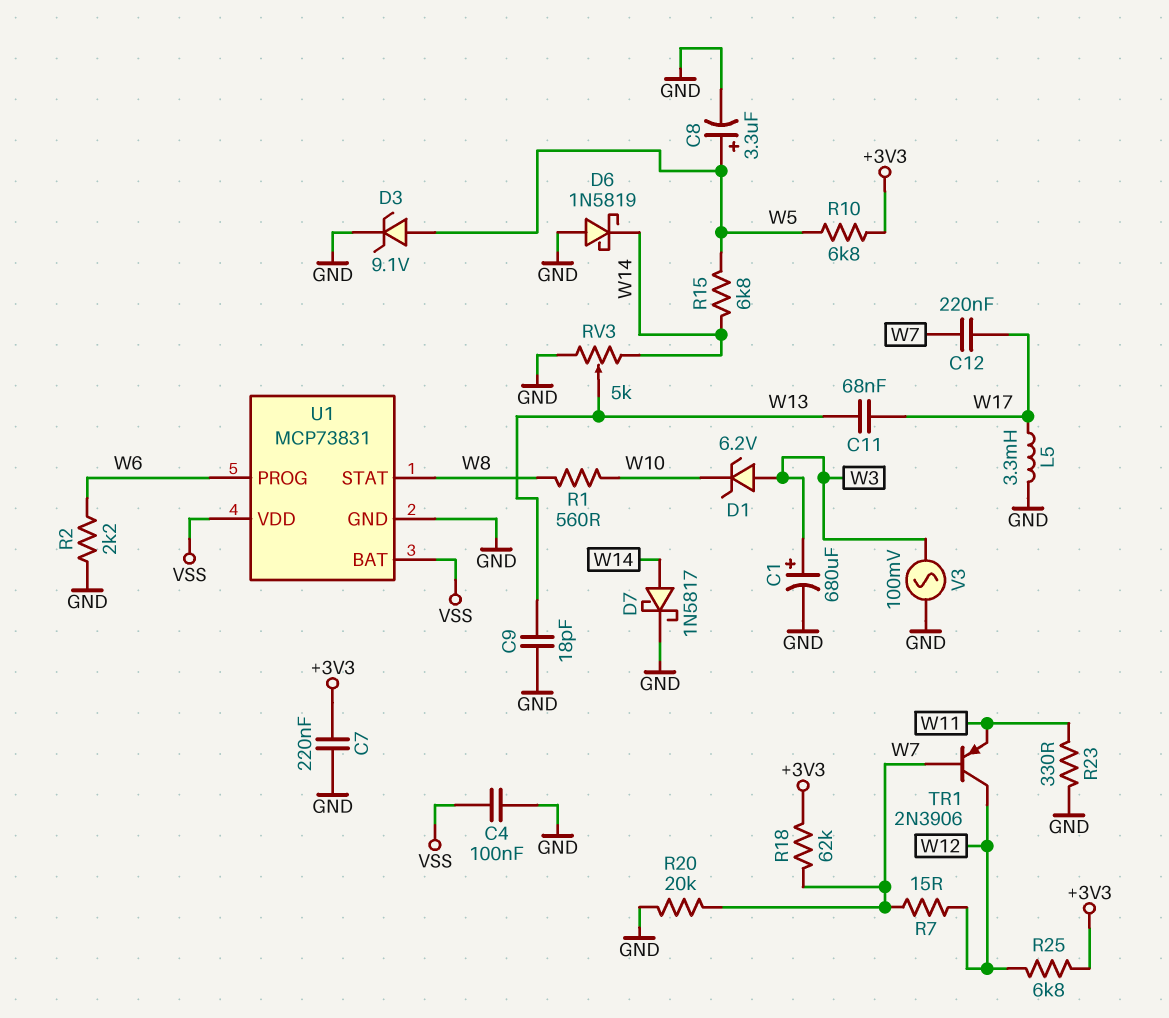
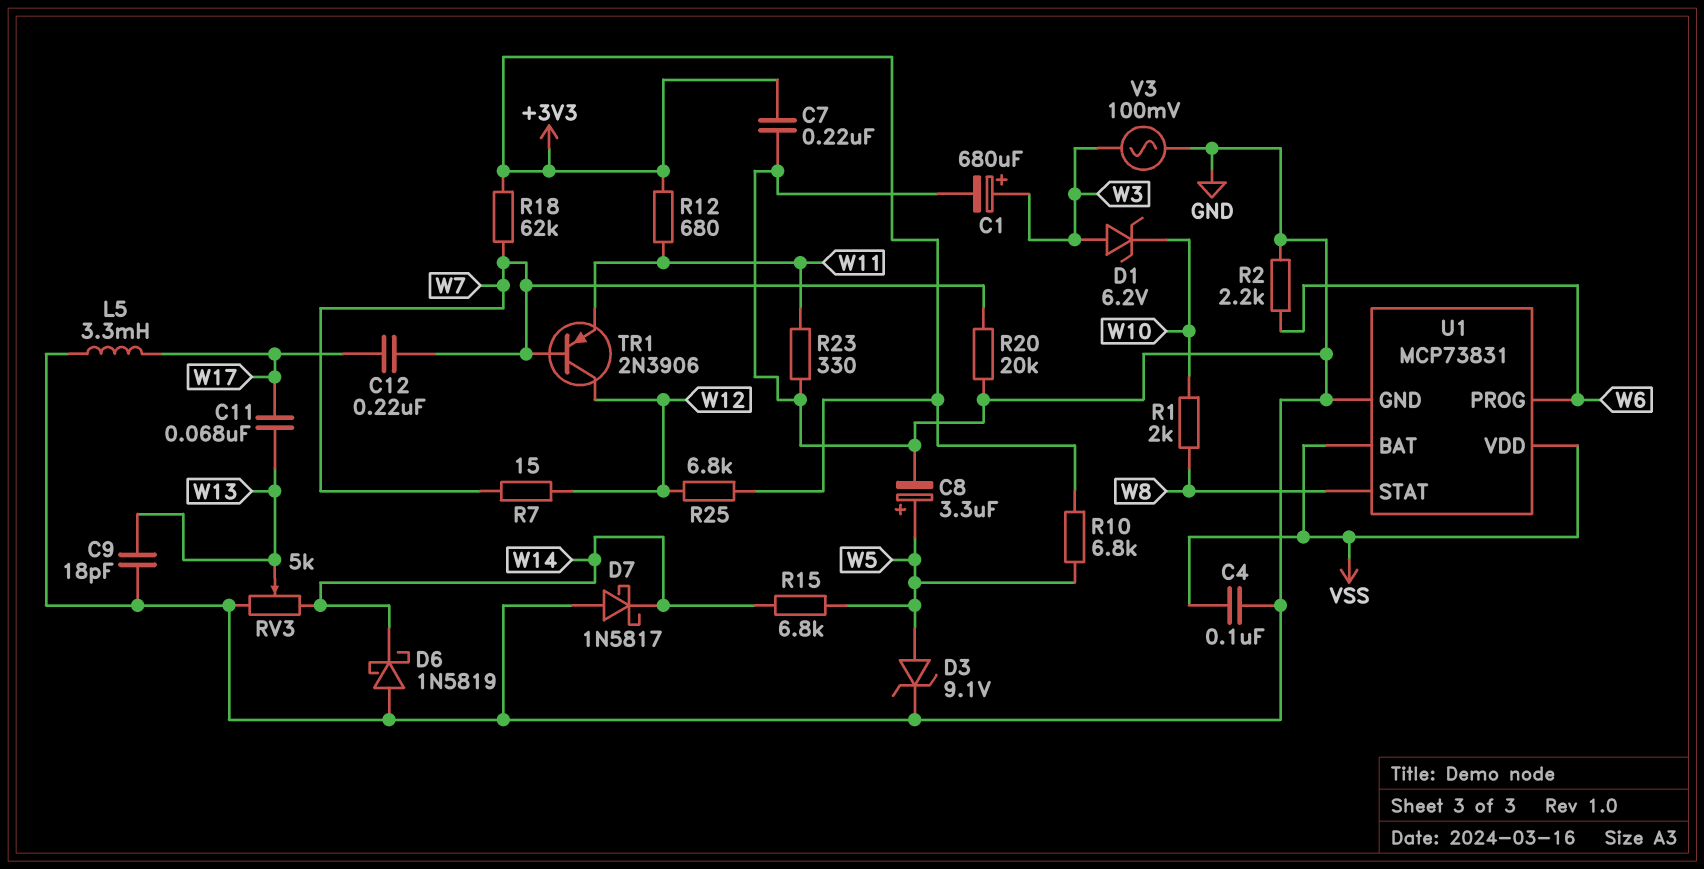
D7: schottky 1N5817 (A W14, K GND) -> schottky 1N5817 (A GND, K W14)
R1: 560 (W8, W10) -> 2k (W8, W10)
R12: none -> 680 (+3V3, W11)

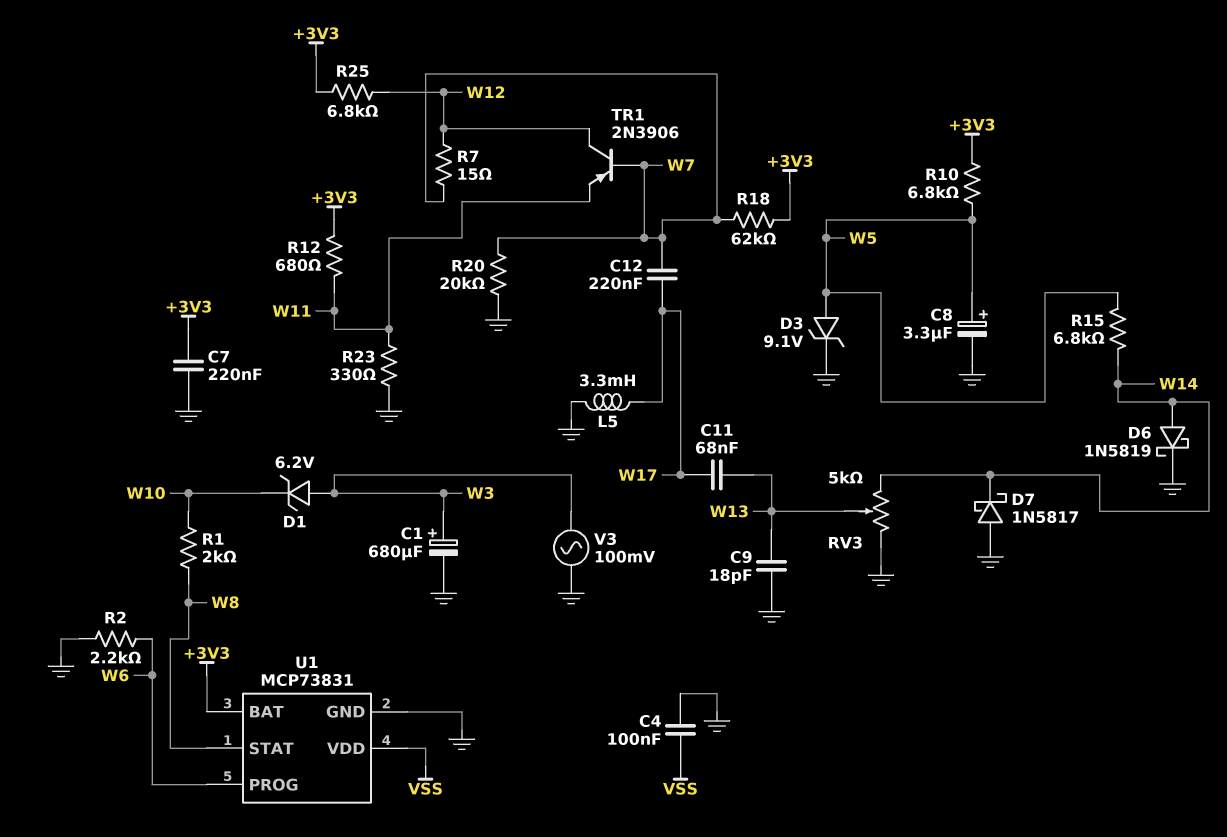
D6: schottky 1N5819 (A GND, K W14) -> schottky 1N5819 (A W14, K GND)
U1 pin BAT: VSS -> +3V3

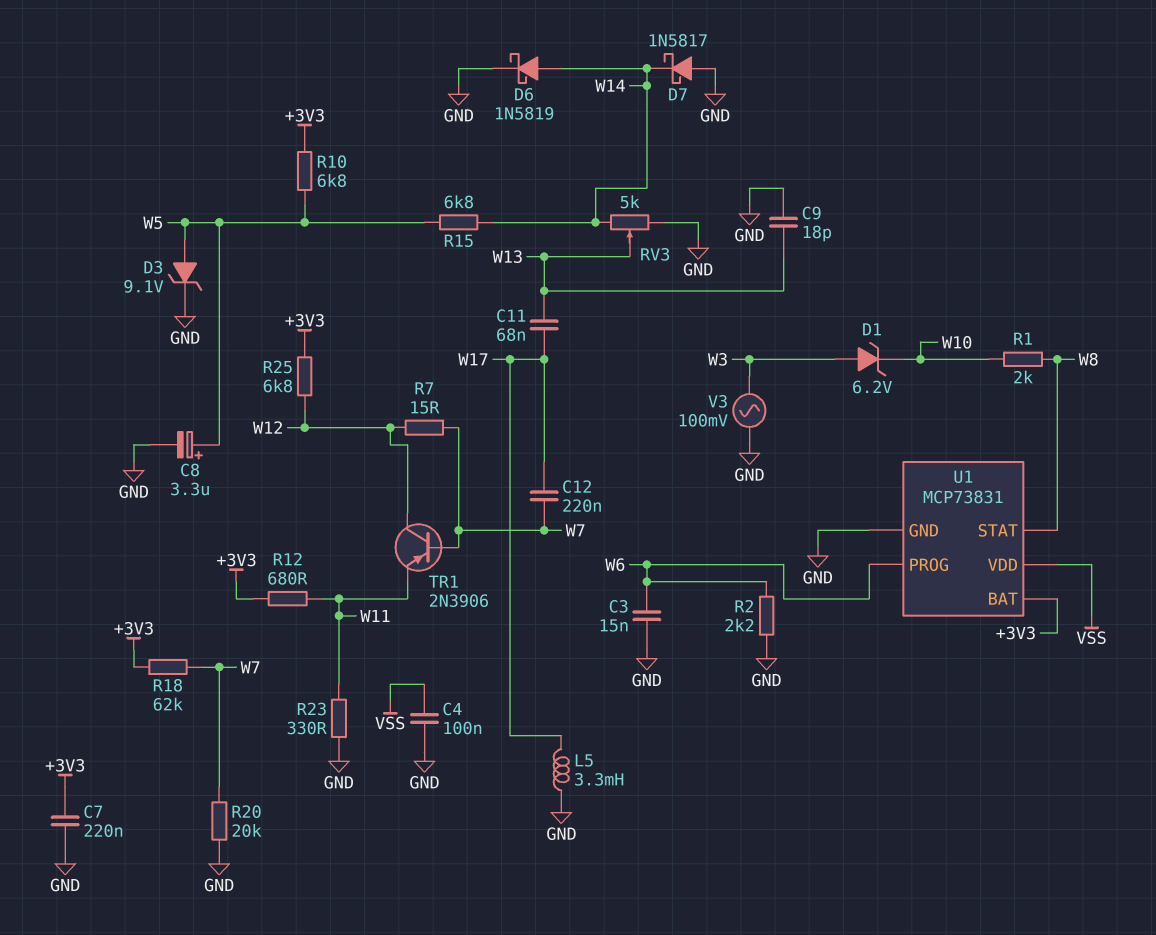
C1: 680uF (plus W3, minus GND) -> none
C3: none -> 15nF (GND, W6)

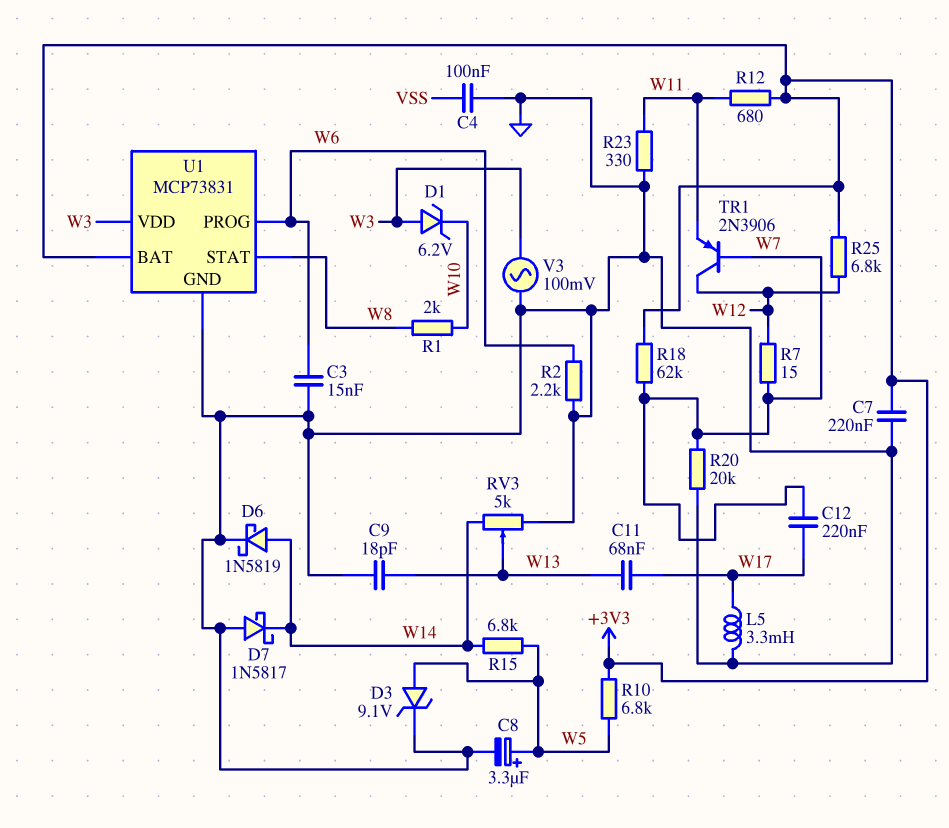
U1 pin VDD: VSS -> W3

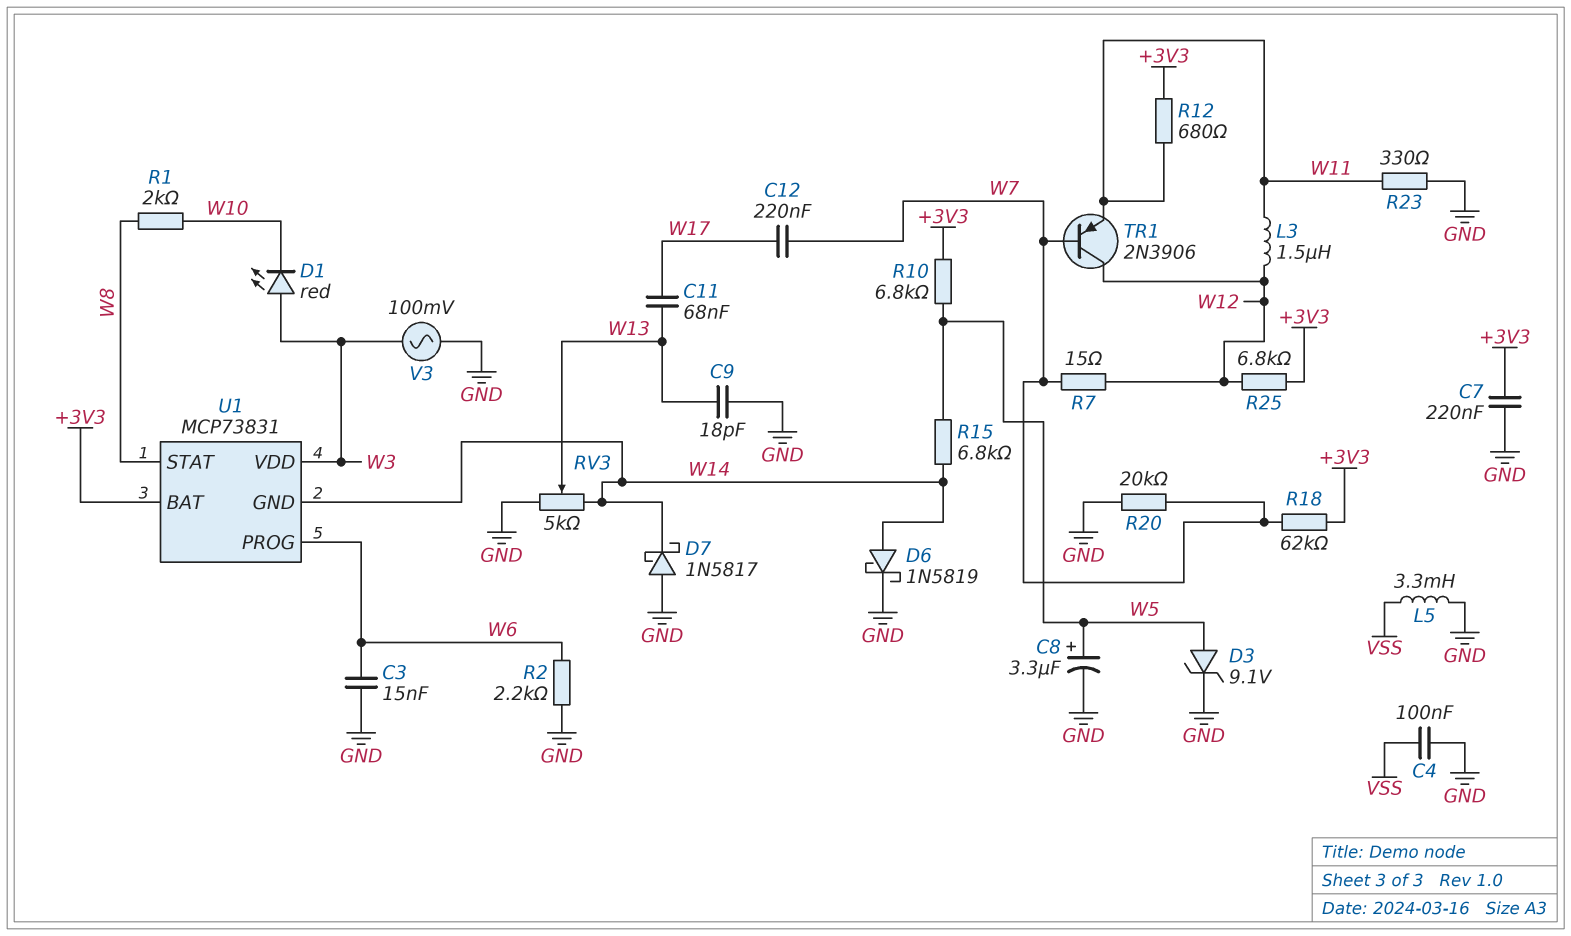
D1: zener 6.2V (A W3, K W10) -> LED red (A W3, K W10)
L3: none -> 1.5uH (W11, W12)
L5: 3.3mH (GND, W17) -> 3.3mH (GND, VSS)
U1 pin GND: GND -> W14

